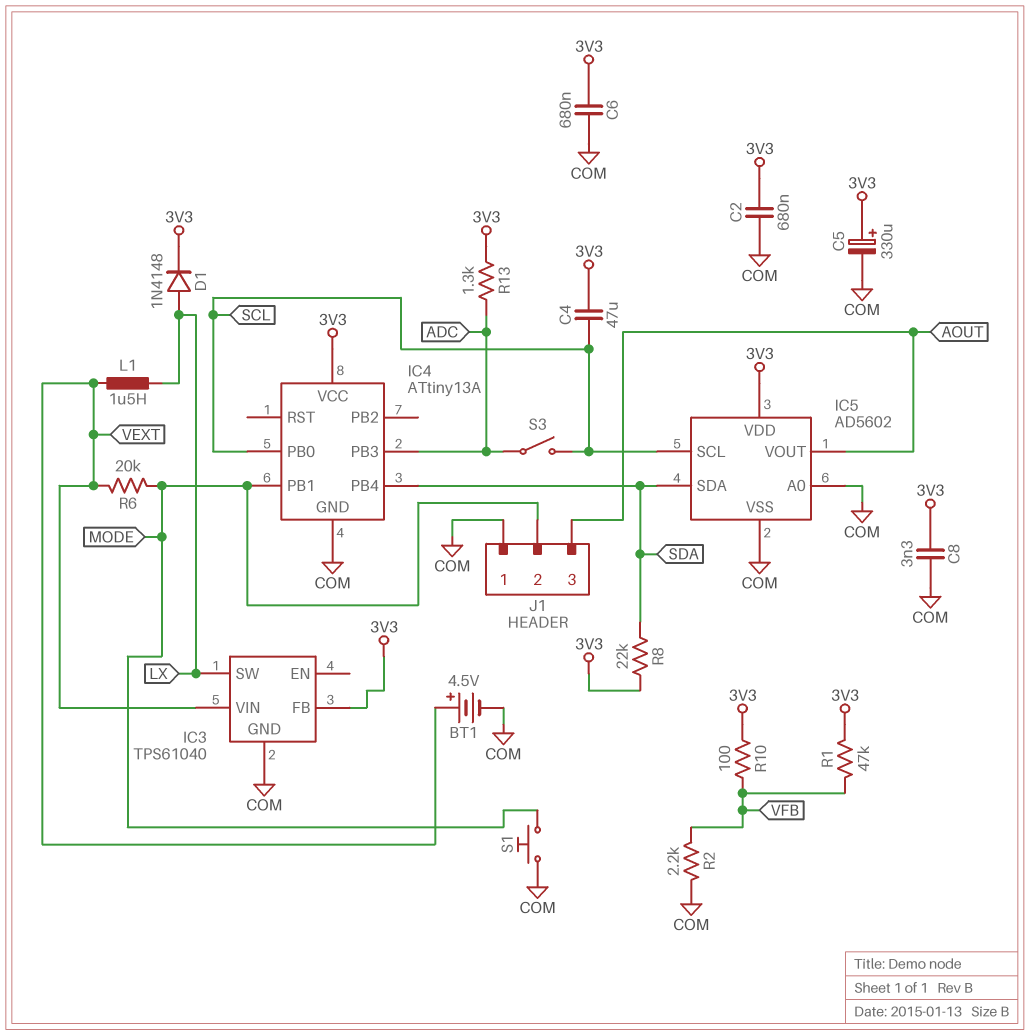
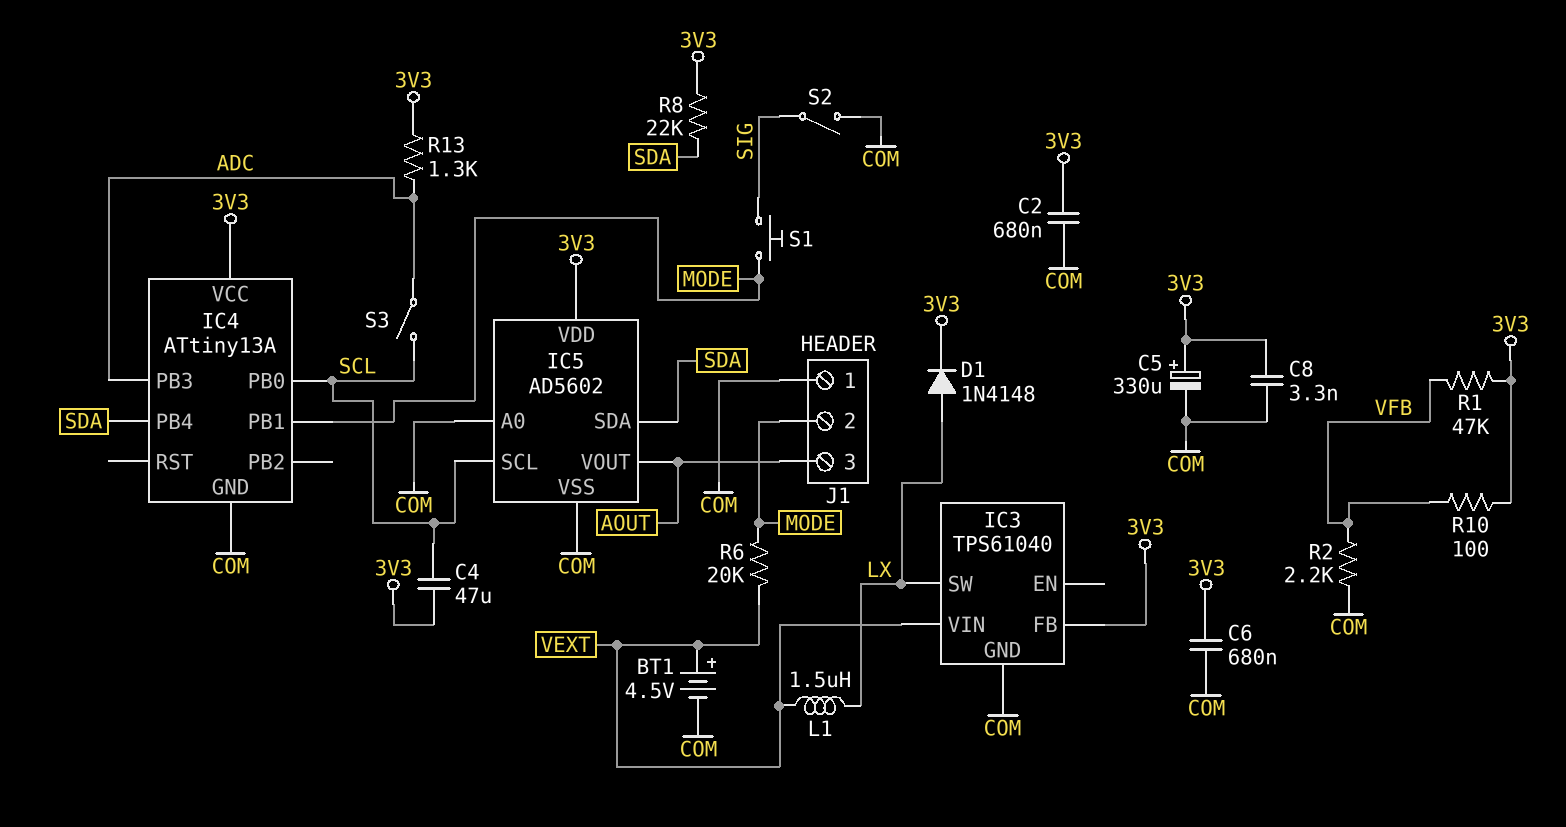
S1: button (COM, MODE) -> button (MODE, SIG)
S2: none -> switch (COM, SIG)

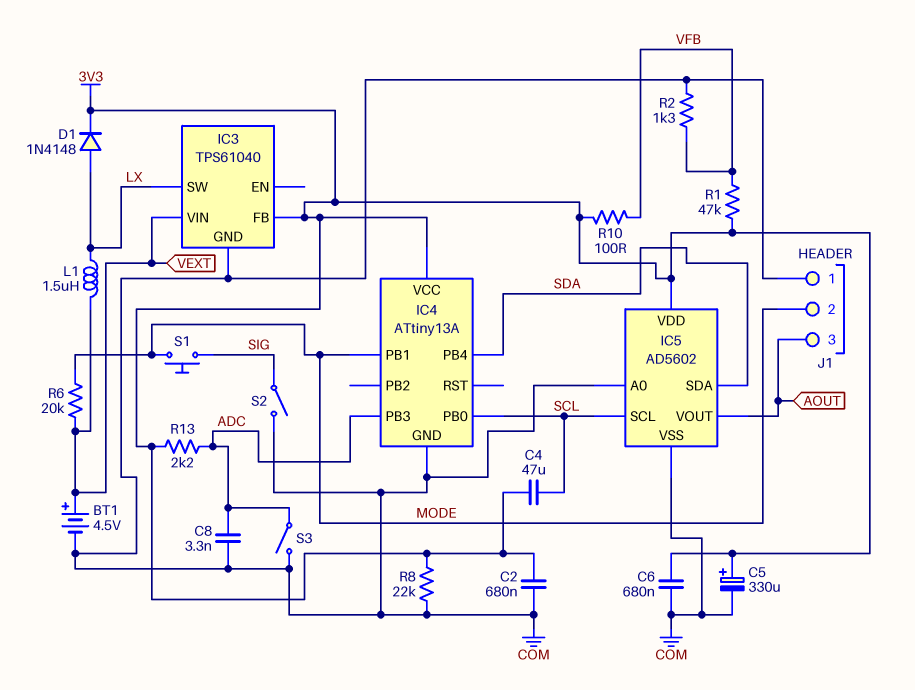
C8: 3.3nF (3V3, COM) -> 3.3nF (ADC, COM)
R2: 2.2k (COM, VFB) -> 1.3k (COM, VFB)
R8: 22k (3V3, SDA) -> 22k (3V3, COM)
R13: 1.3k (3V3, ADC) -> 2.2k (3V3, ADC)
S3: switch (ADC, SCL) -> switch (ADC, COM)

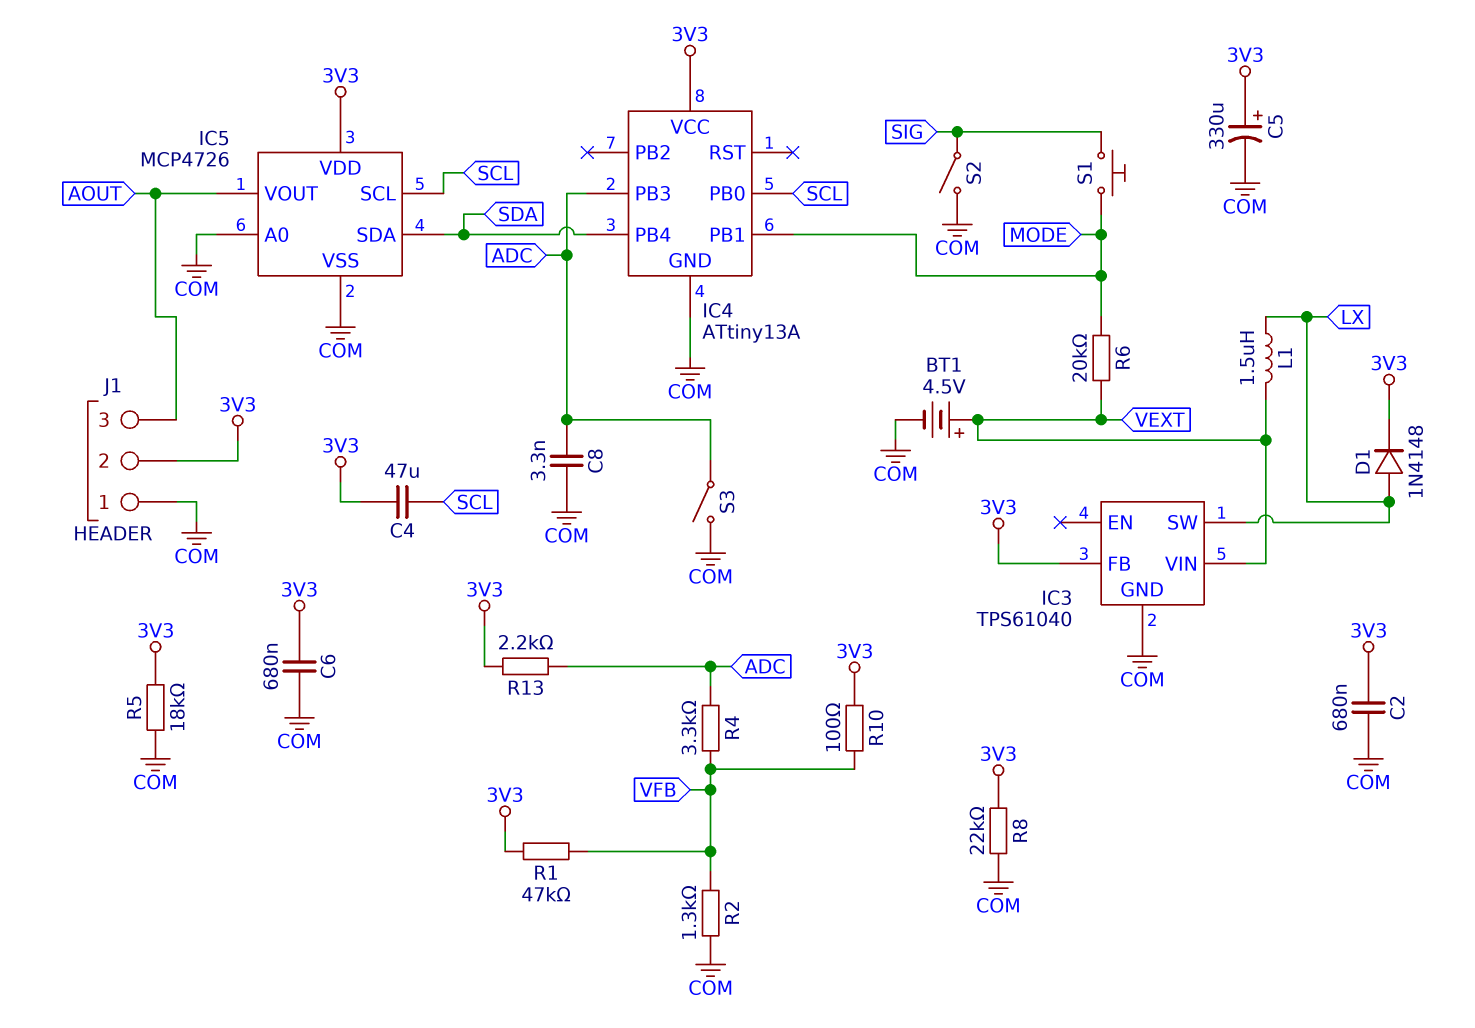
IC5: AD5602 -> MCP4726
J1 pin 2: MODE -> 3V3
R4: none -> 3.3k (ADC, VFB)
R5: none -> 18k (3V3, COM)

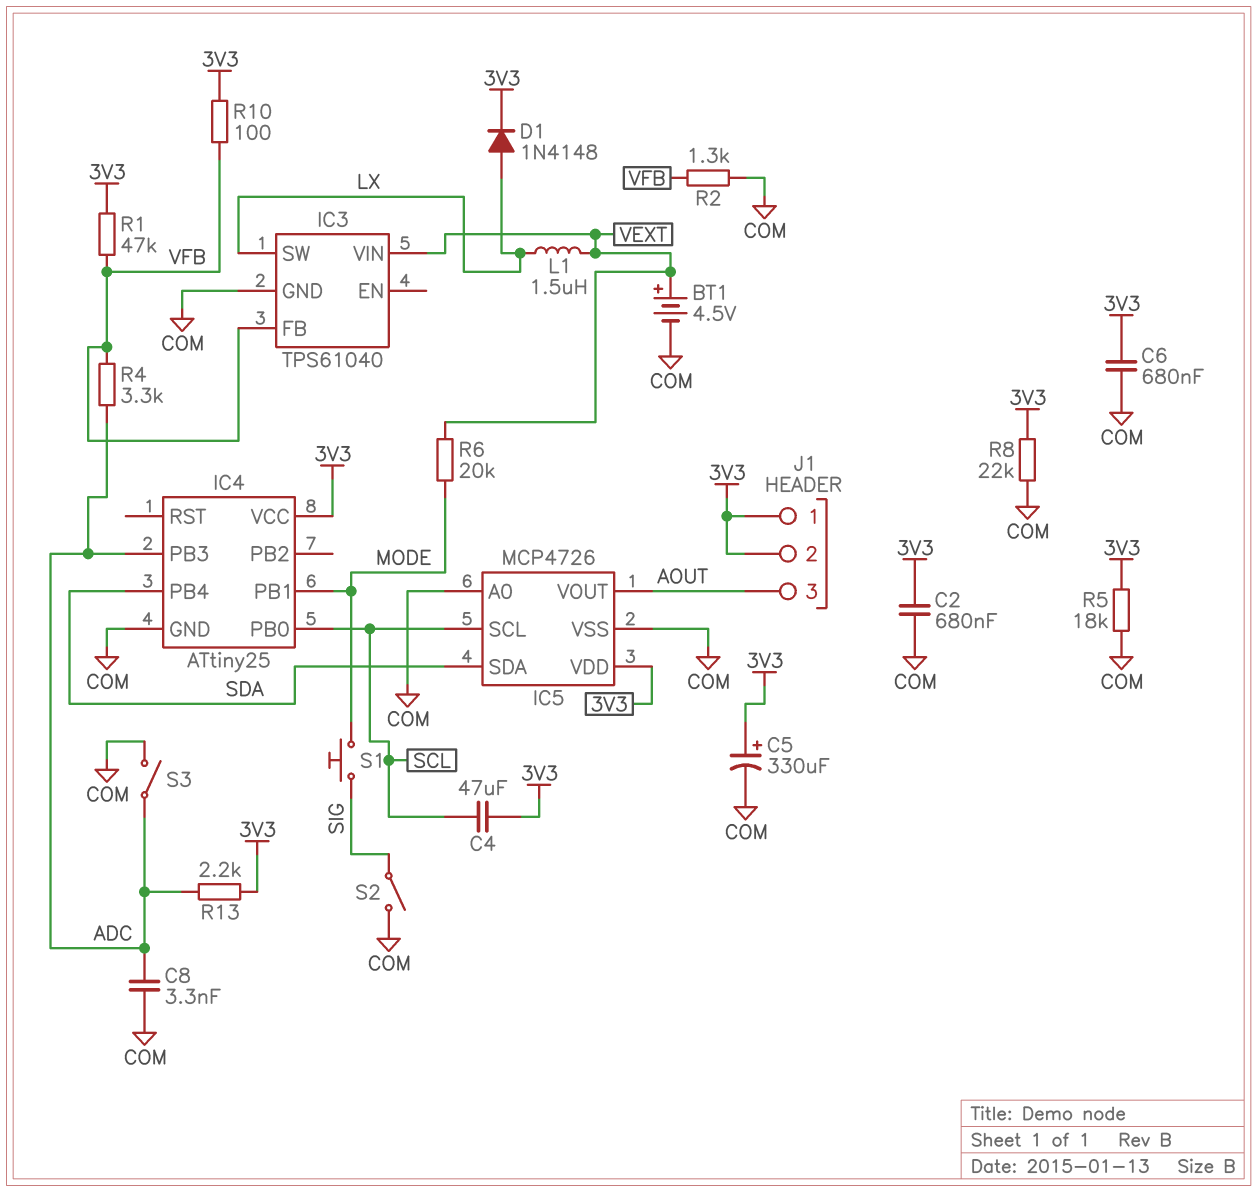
IC3 pin FB: 3V3 -> VFB
IC4: ATtiny13A -> ATtiny25
J1 pin 1: COM -> 3V3

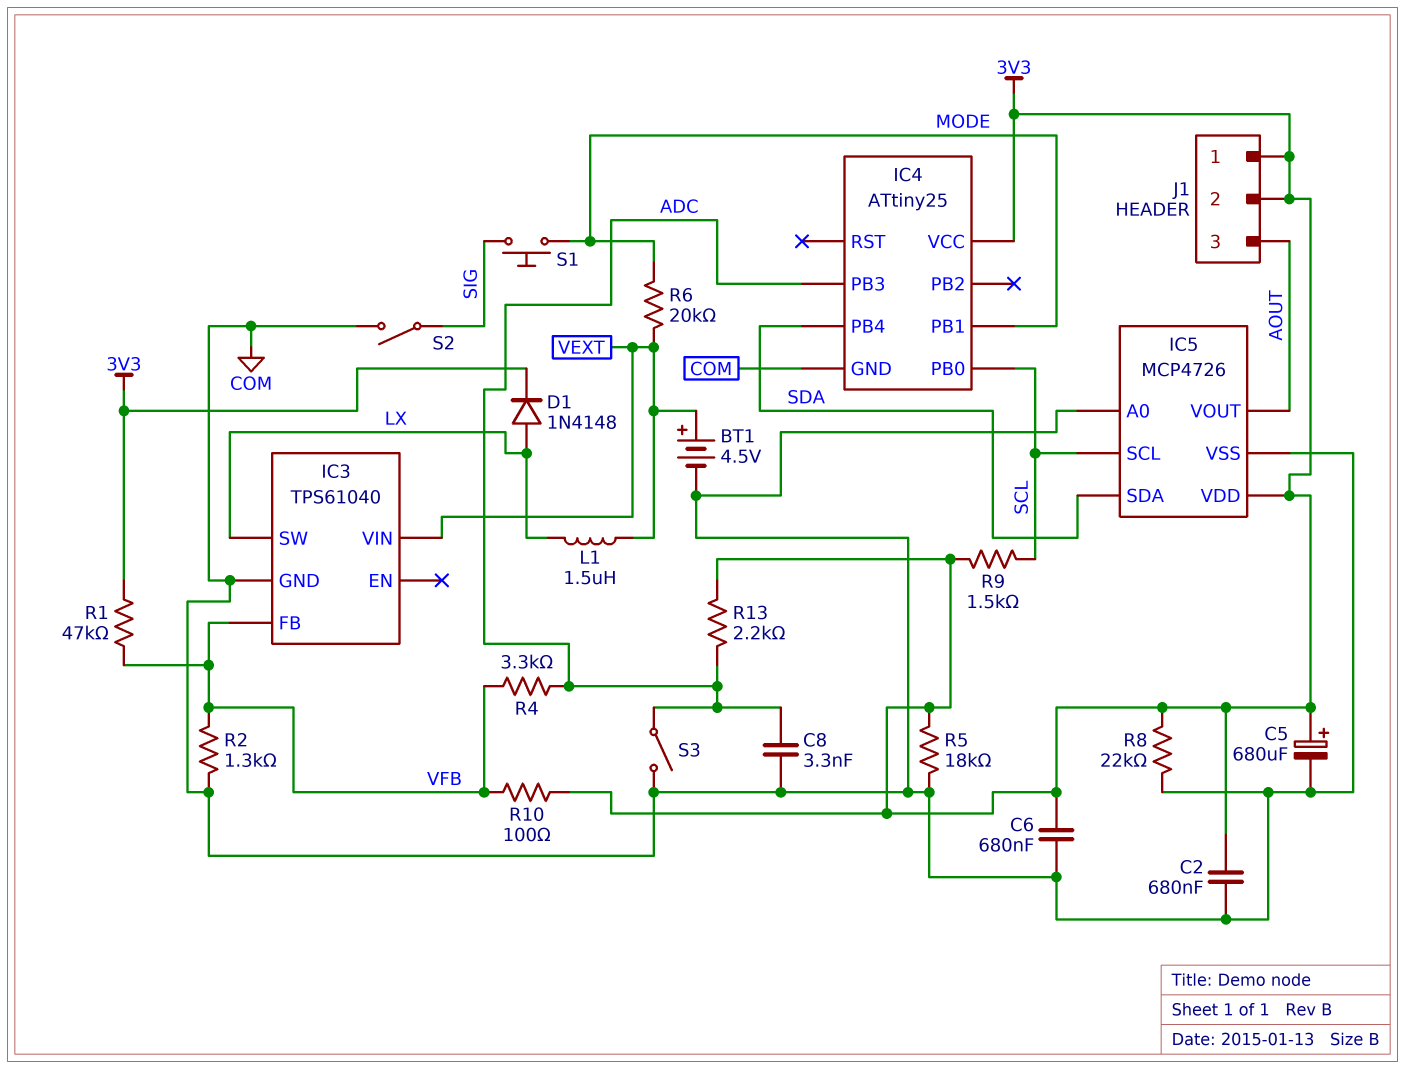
C4: 47uF (3V3, SCL) -> none
C5: 330uF (plus 3V3, minus COM) -> 680uF (plus 3V3, minus COM)
R9: none -> 1.5k (3V3, SCL)

